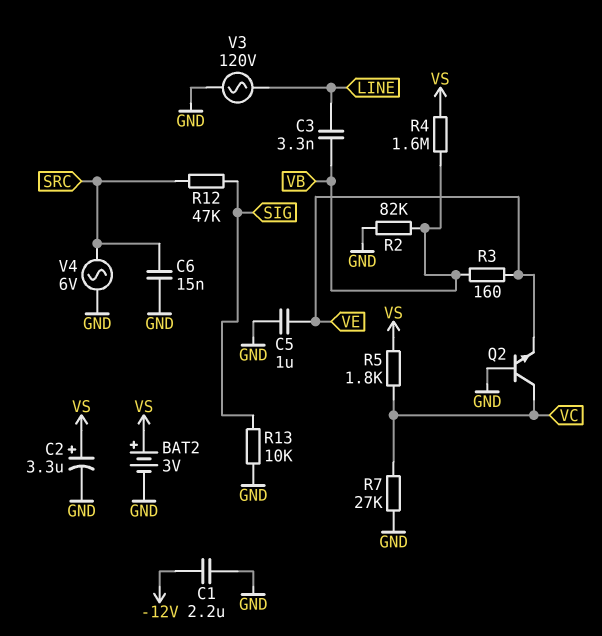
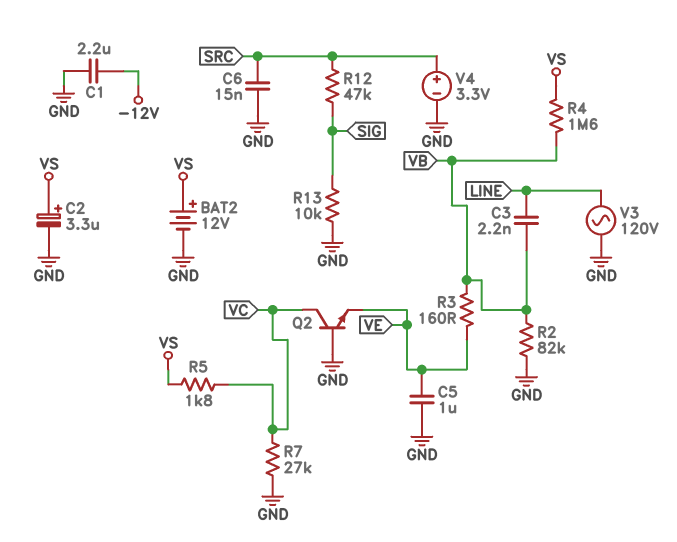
BAT2: 3V (plus VS, minus GND) -> 12V (plus VS, minus GND)
C3: 3.3nF (LINE, VB) -> 2.2nF (LINE, VB)
V4: AC 6V (GND, SRC) -> 3.3V (plus SRC, minus GND)

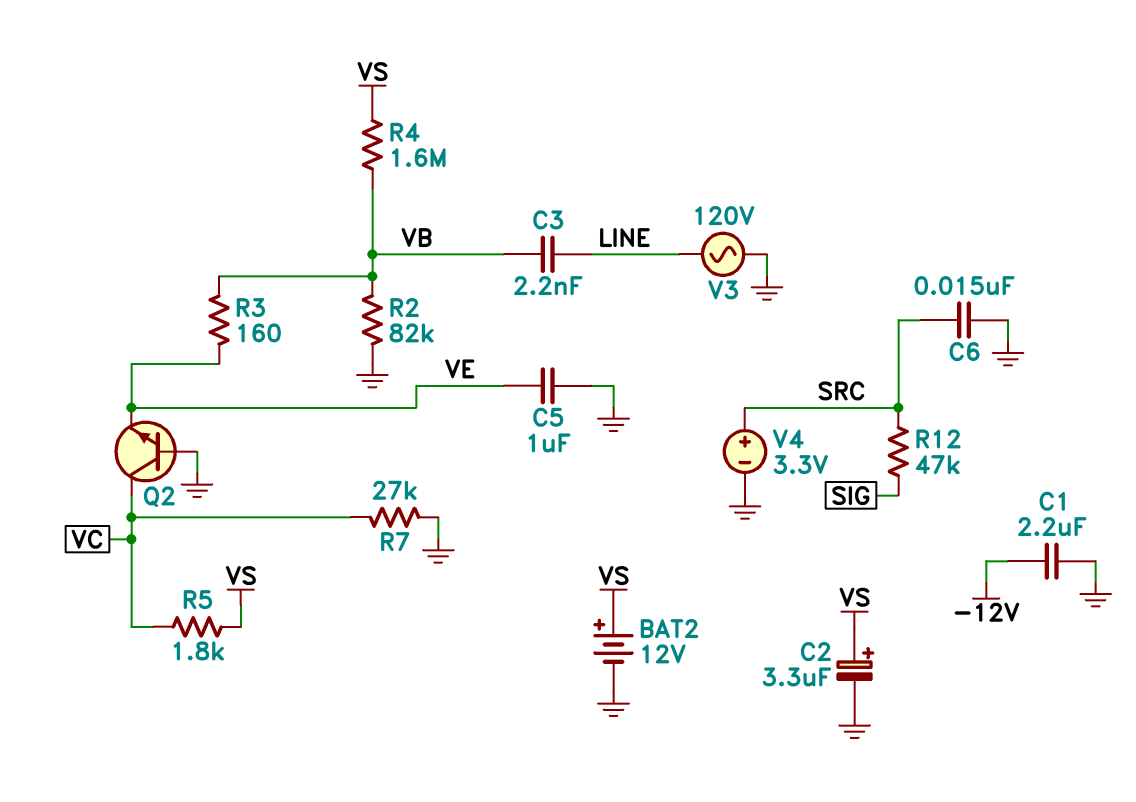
R13: 10k (GND, SIG) -> none

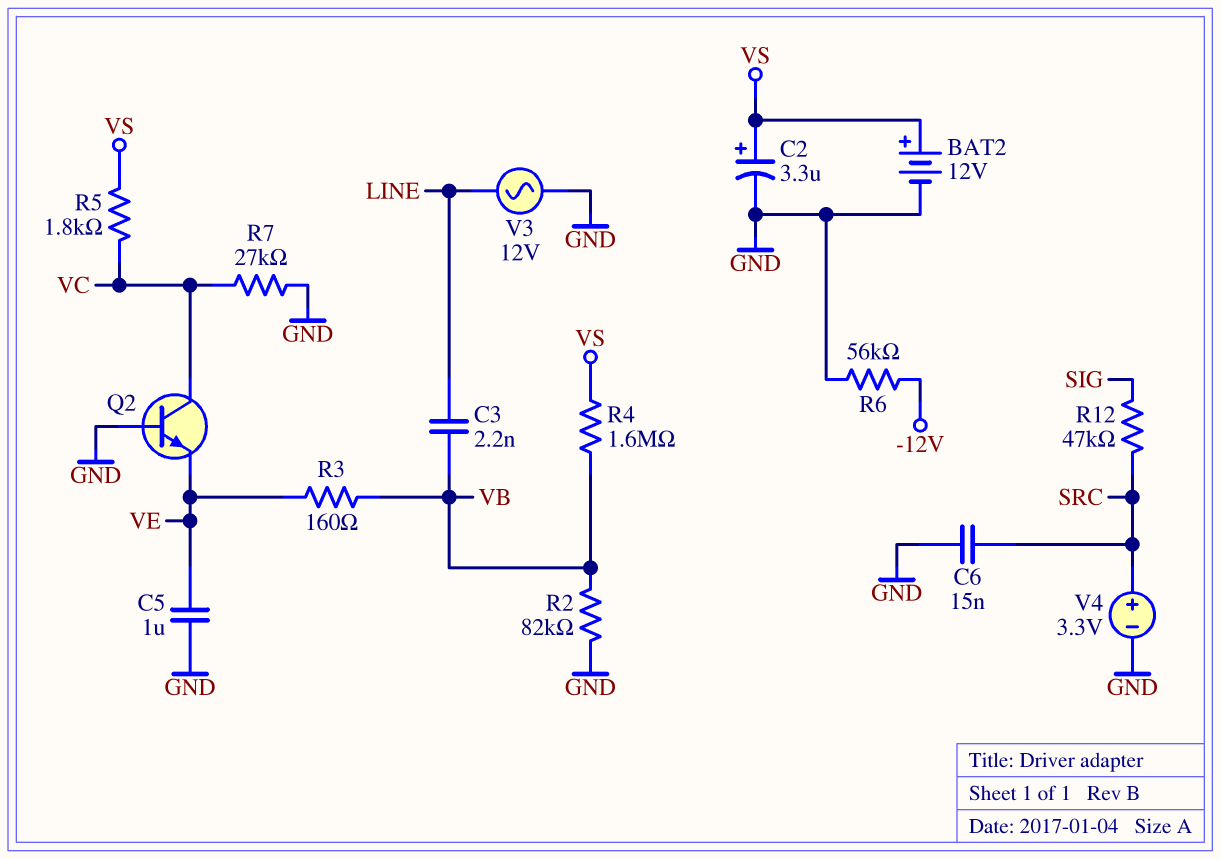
C1: 2.2uF (-12V, GND) -> none
R6: none -> 56k (-12V, GND)
V3: AC 120V (GND, LINE) -> AC 12V (GND, LINE)

